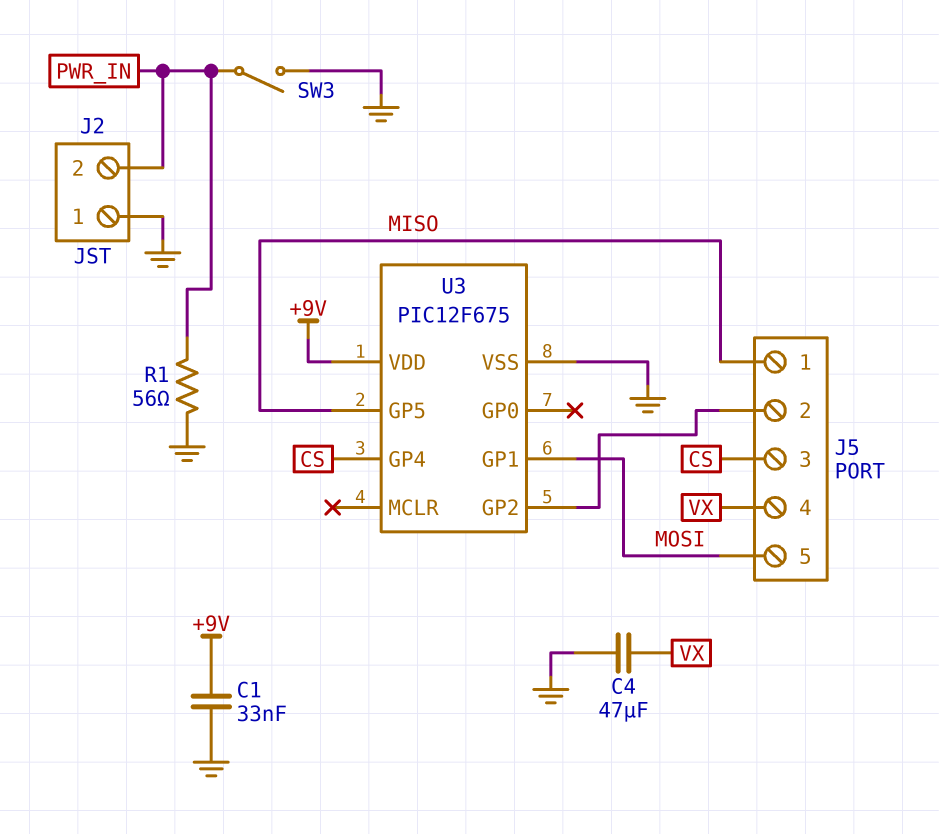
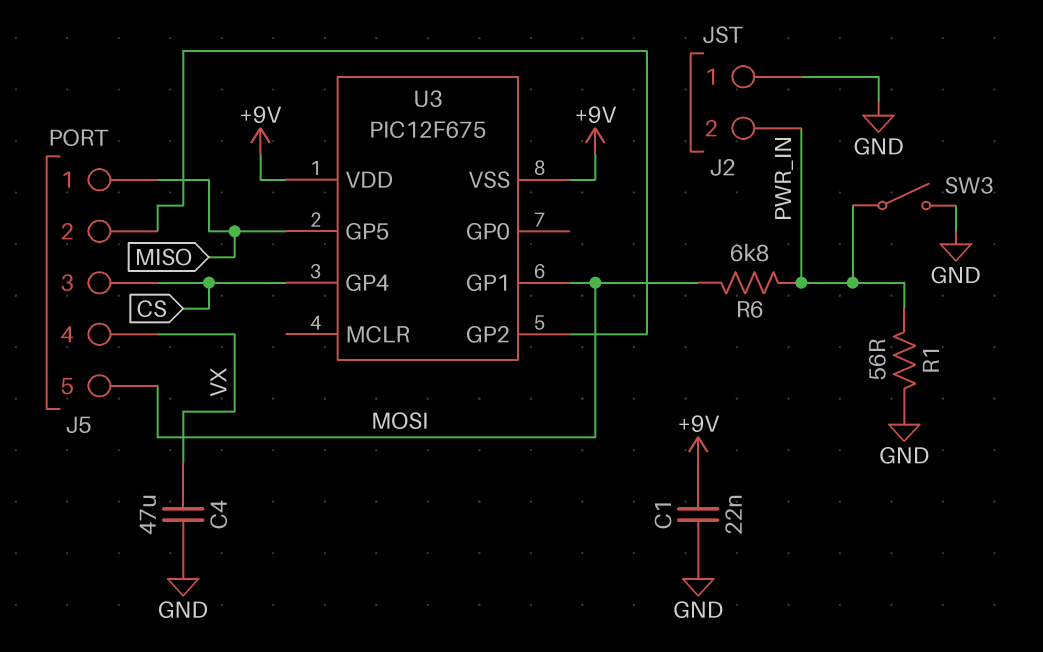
C1: 33nF (+9V, GND) -> 22nF (+9V, GND)
R6: none -> 6.8k (MOSI, PWR_IN)
U3 pin VSS: GND -> +9V

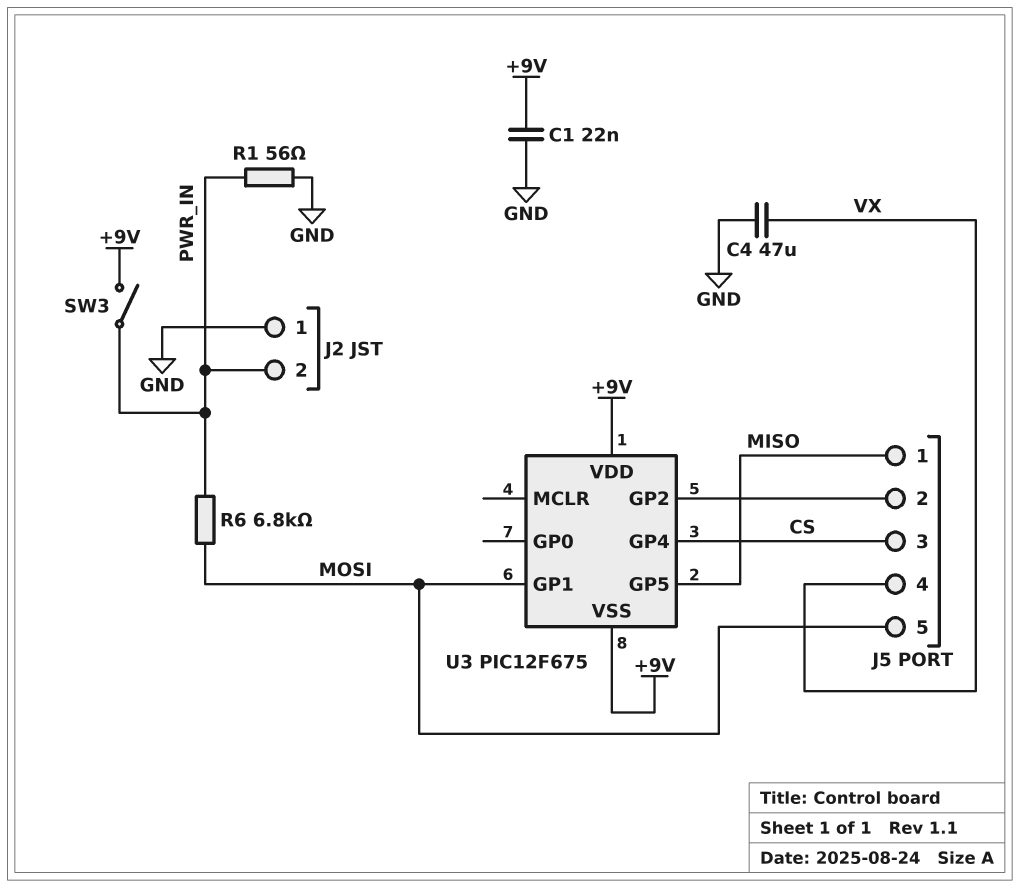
SW3: switch (GND, PWR_IN) -> switch (+9V, PWR_IN)

